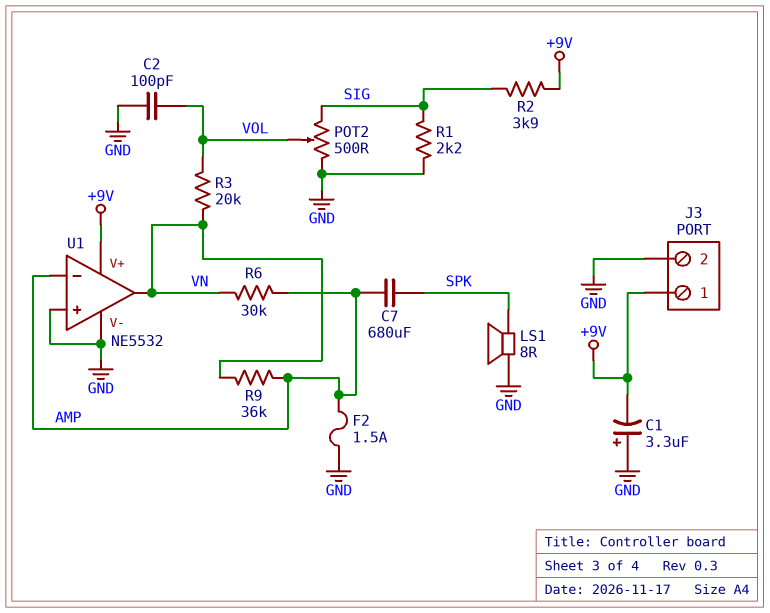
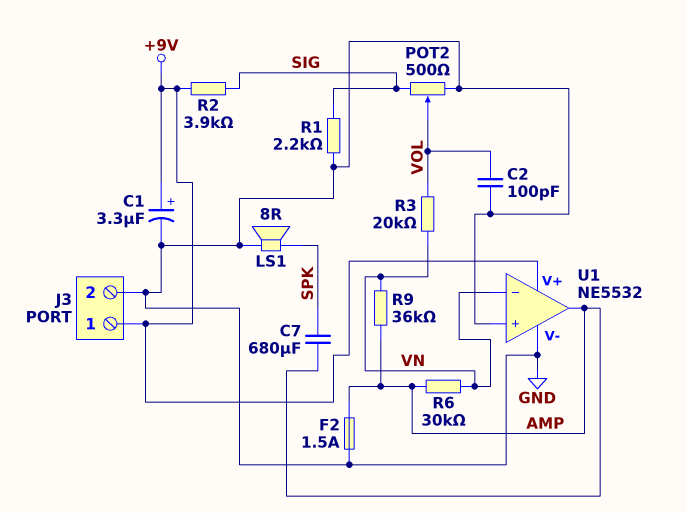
C1: 3.3uF (plus GND, minus +9V) -> 3.3uF (plus +9V, minus GND)
U1 pin in-: AMP -> VN
U1 pin out: VN -> AMP

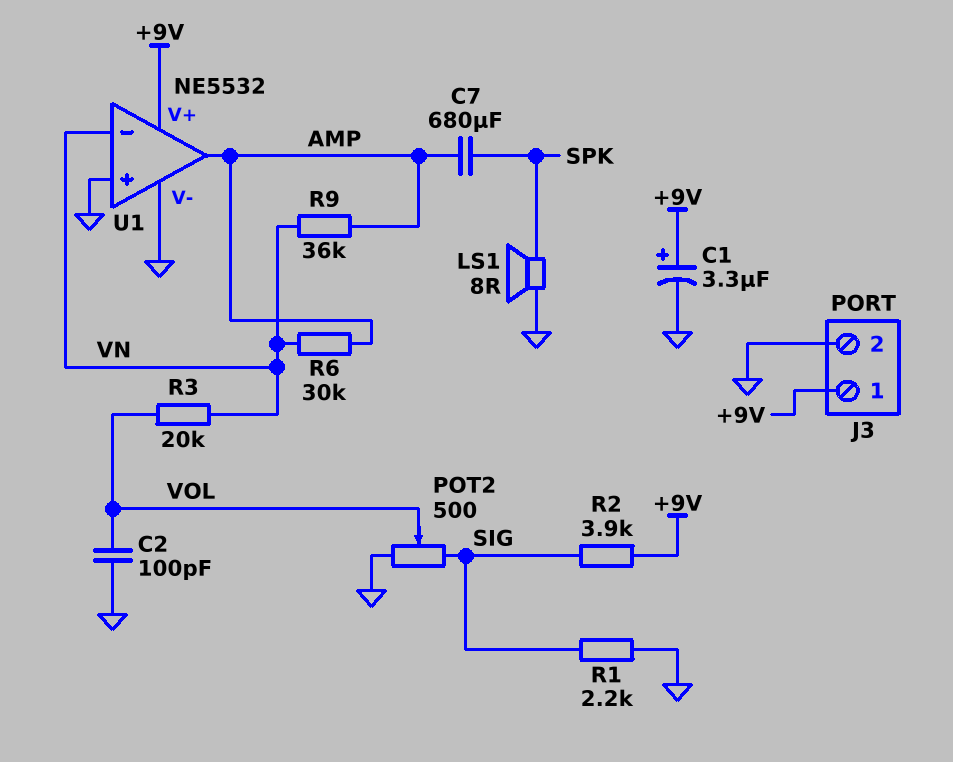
F2: 1.5A (AMP, GND) -> none

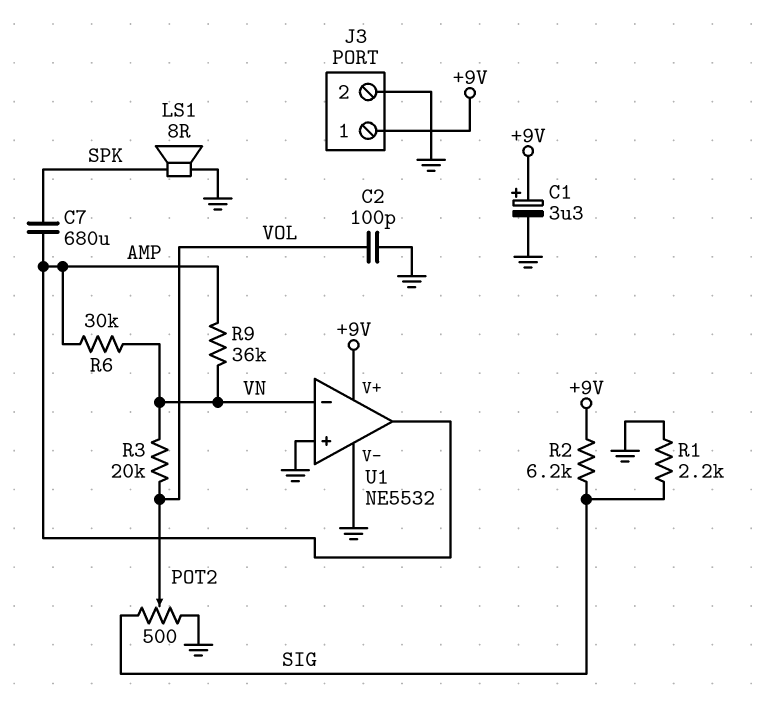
R2: 3.9k (+9V, SIG) -> 6.2k (+9V, SIG)

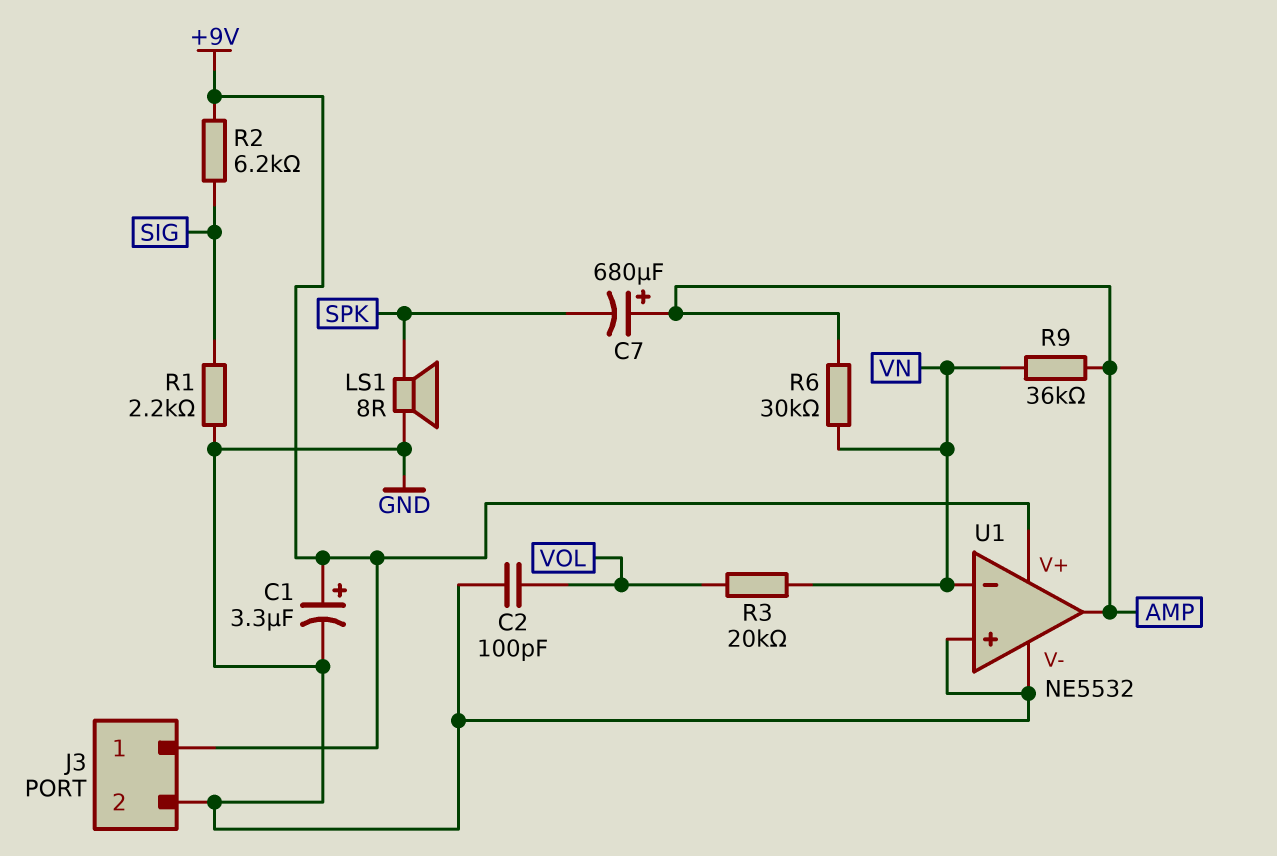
C7: 680uF (AMP, SPK) -> 680uF (plus AMP, minus SPK)
POT2: 500 (GND, SIG, wiper VOL) -> none

